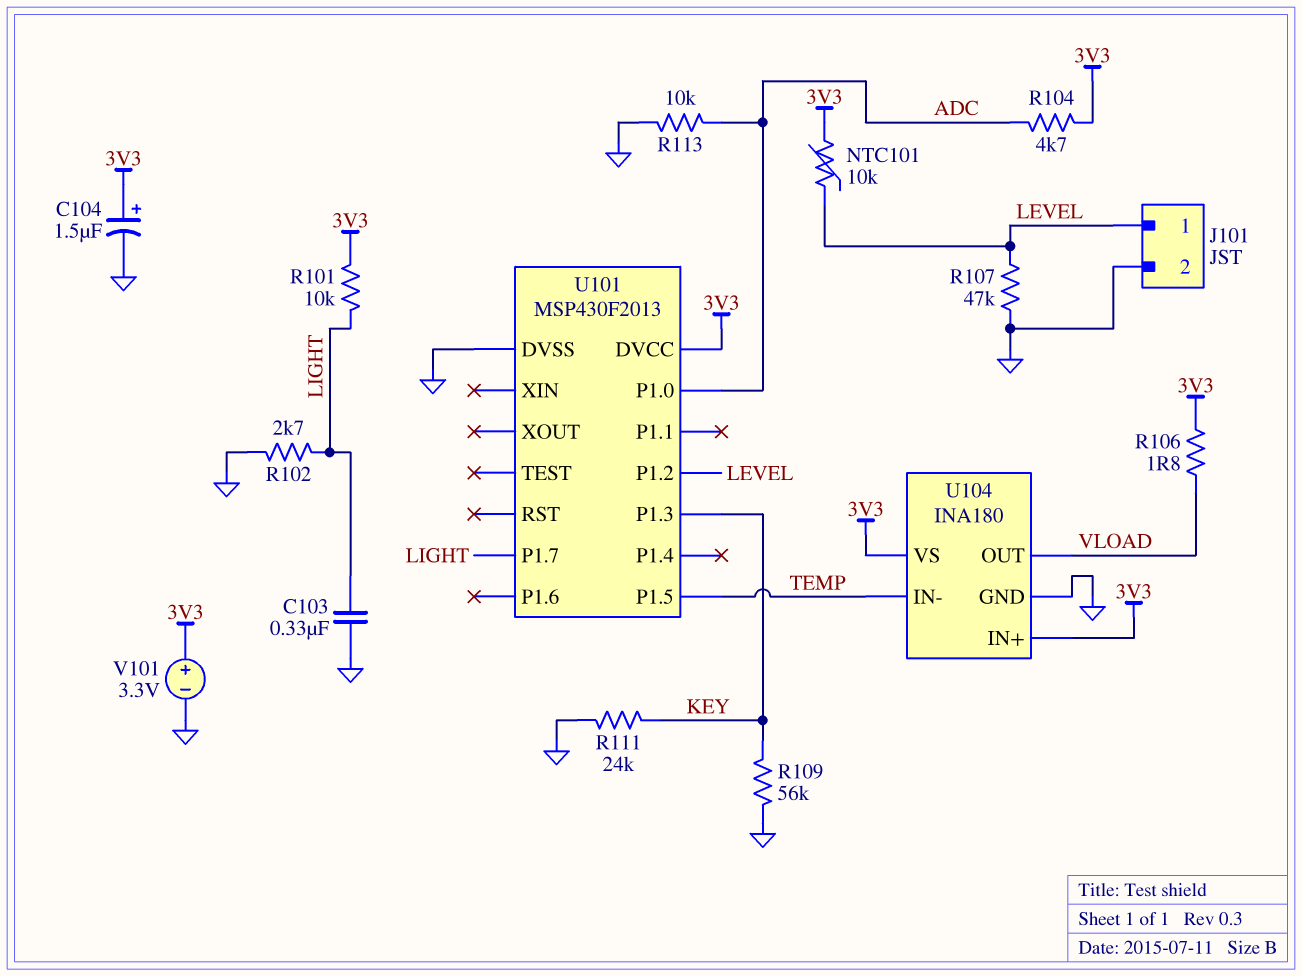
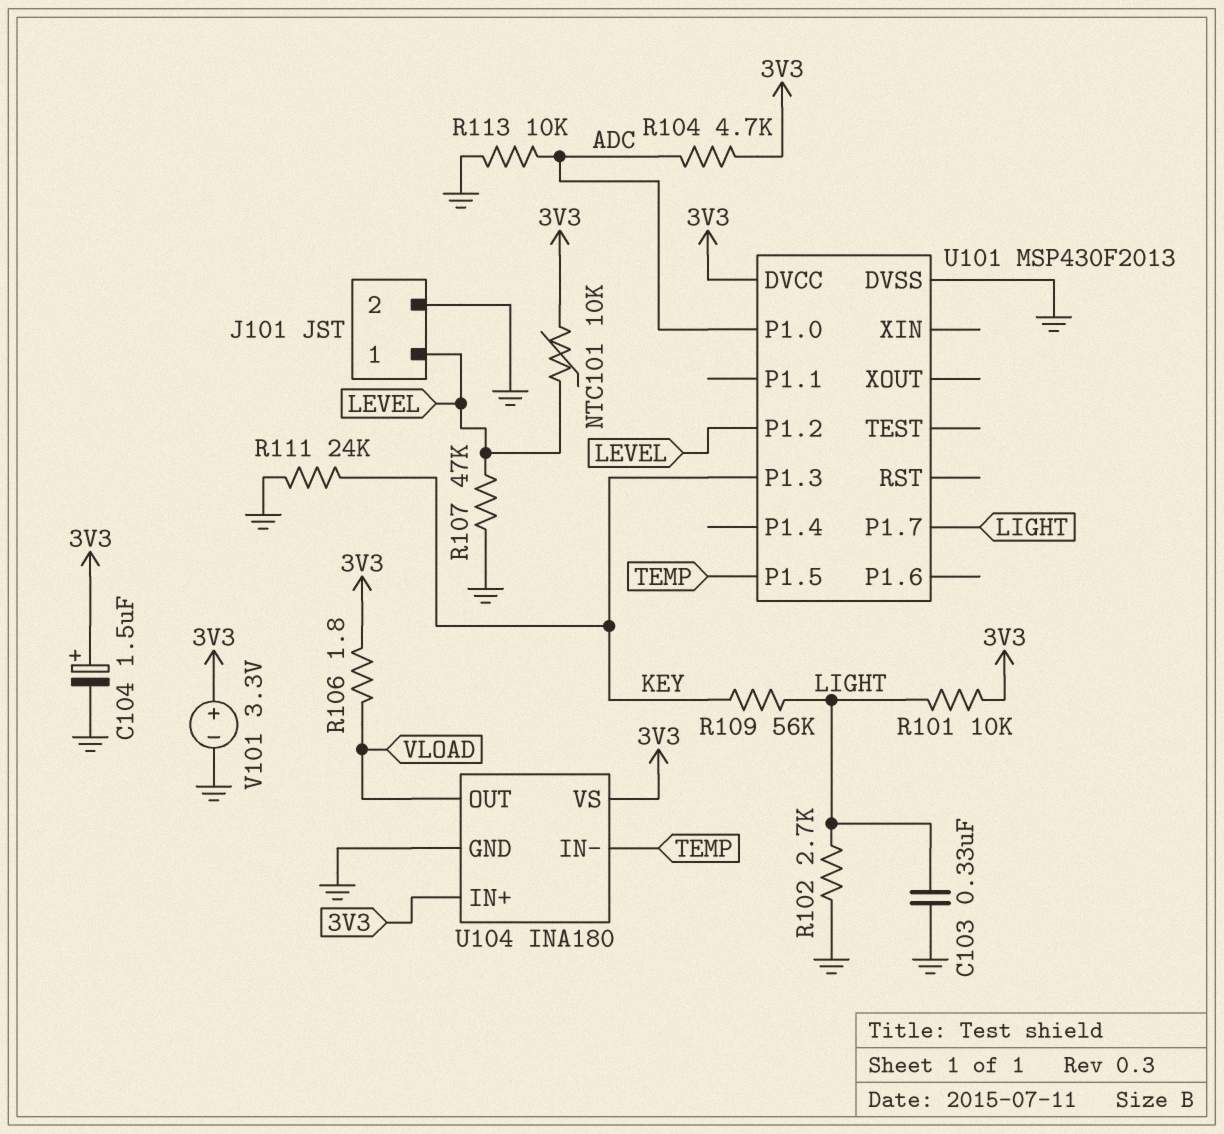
R109: 56k (GND, KEY) -> 56k (KEY, LIGHT)

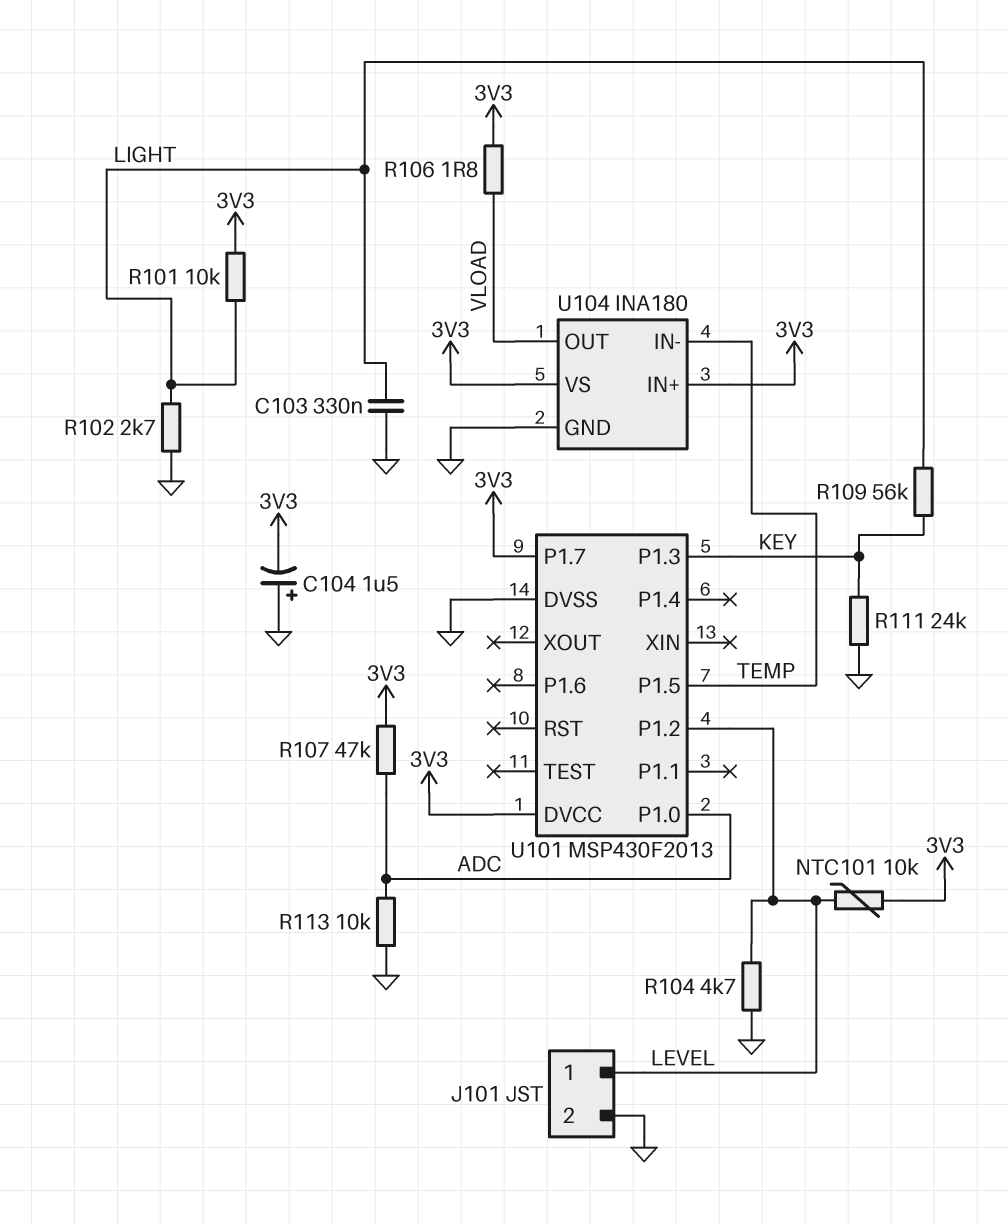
C104: 1.5uF (plus 3V3, minus GND) -> 1.5uF (plus GND, minus 3V3)
R104: 4.7k (3V3, ADC) -> 4.7k (GND, LEVEL)
R107: 47k (GND, LEVEL) -> 47k (3V3, ADC)
U101 pin P1.7: LIGHT -> 3V3
V101: 3.3V (plus 3V3, minus GND) -> none

